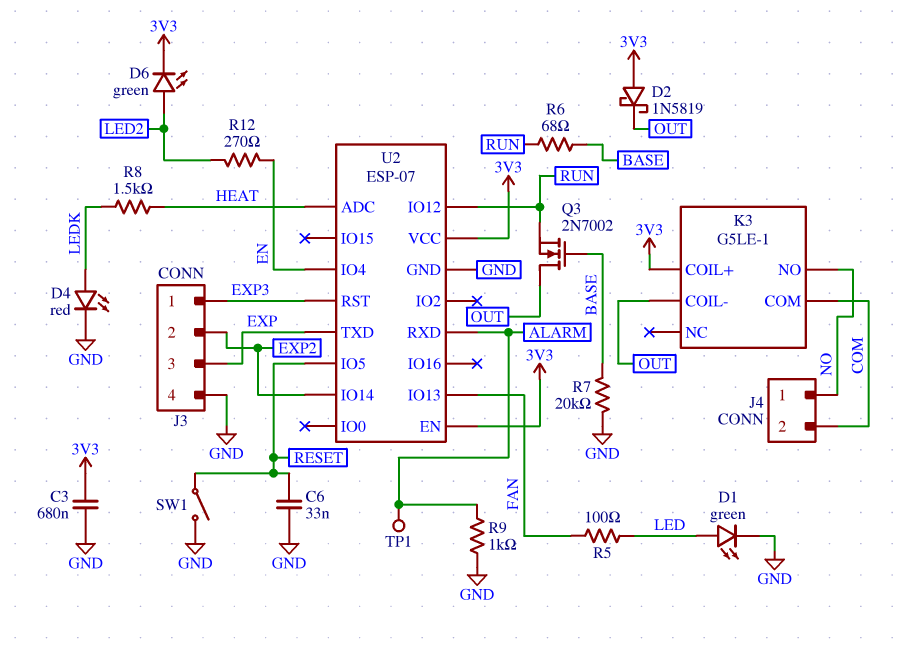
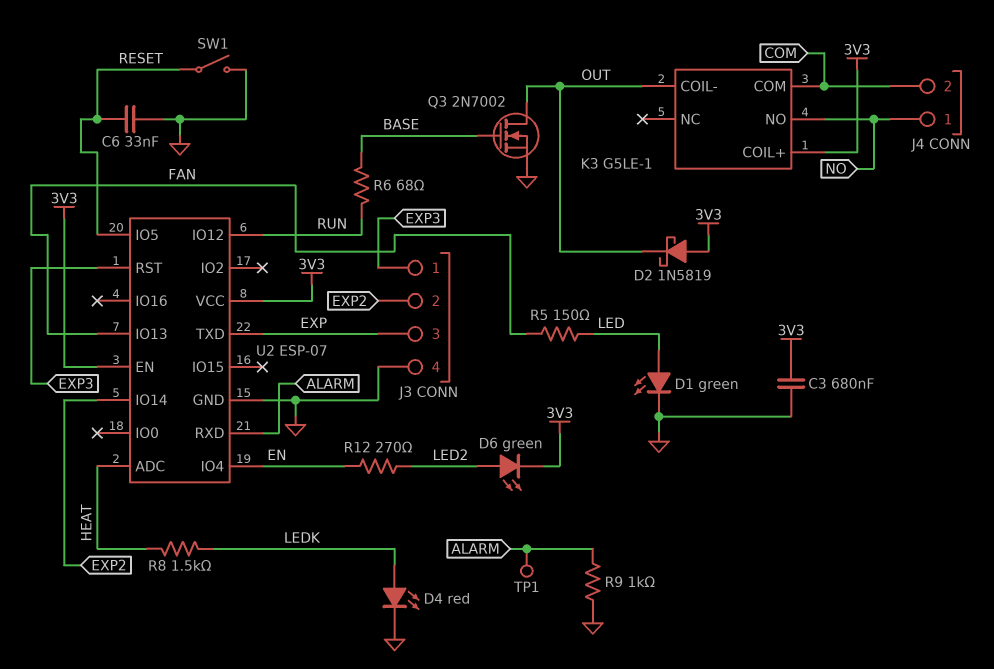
Q3: NMOS 2N7002 (G BASE, D OUT, S RUN) -> NMOS 2N7002 (G BASE, D OUT, S GND)
R5: 100 (FAN, LED) -> 150 (FAN, LED)
R7: 20k (BASE, GND) -> none

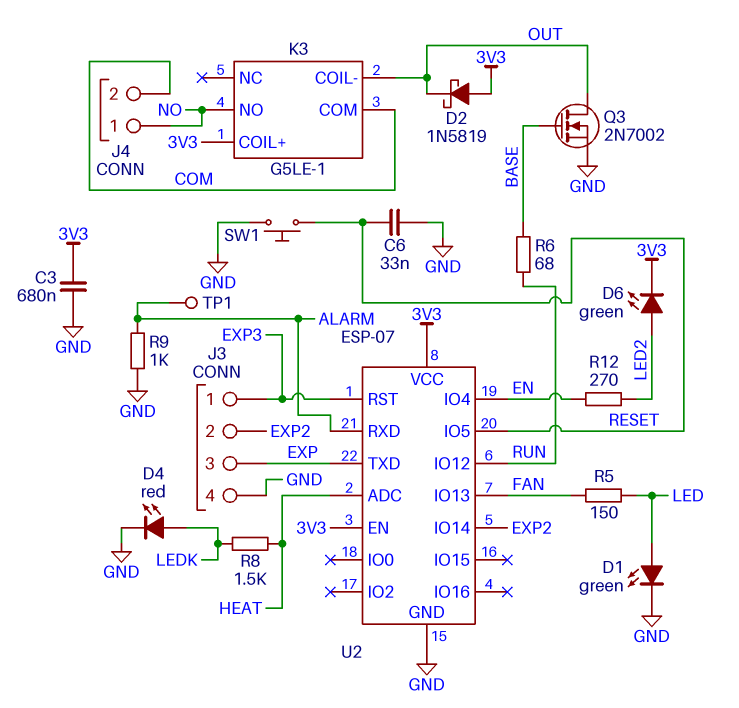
SW1: switch (GND, RESET) -> button (GND, RESET)

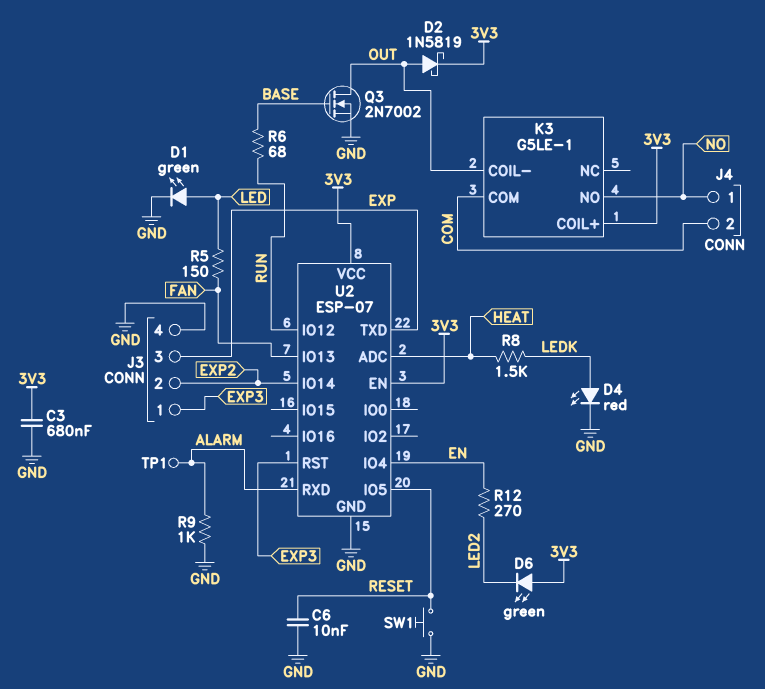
C6: 33nF (GND, RESET) -> 10nF (GND, RESET)
D2: schottky 1N5819 (A 3V3, K OUT) -> schottky 1N5819 (A OUT, K 3V3)
D6: LED green (A LED2, K 3V3) -> LED green (A 3V3, K LED2)

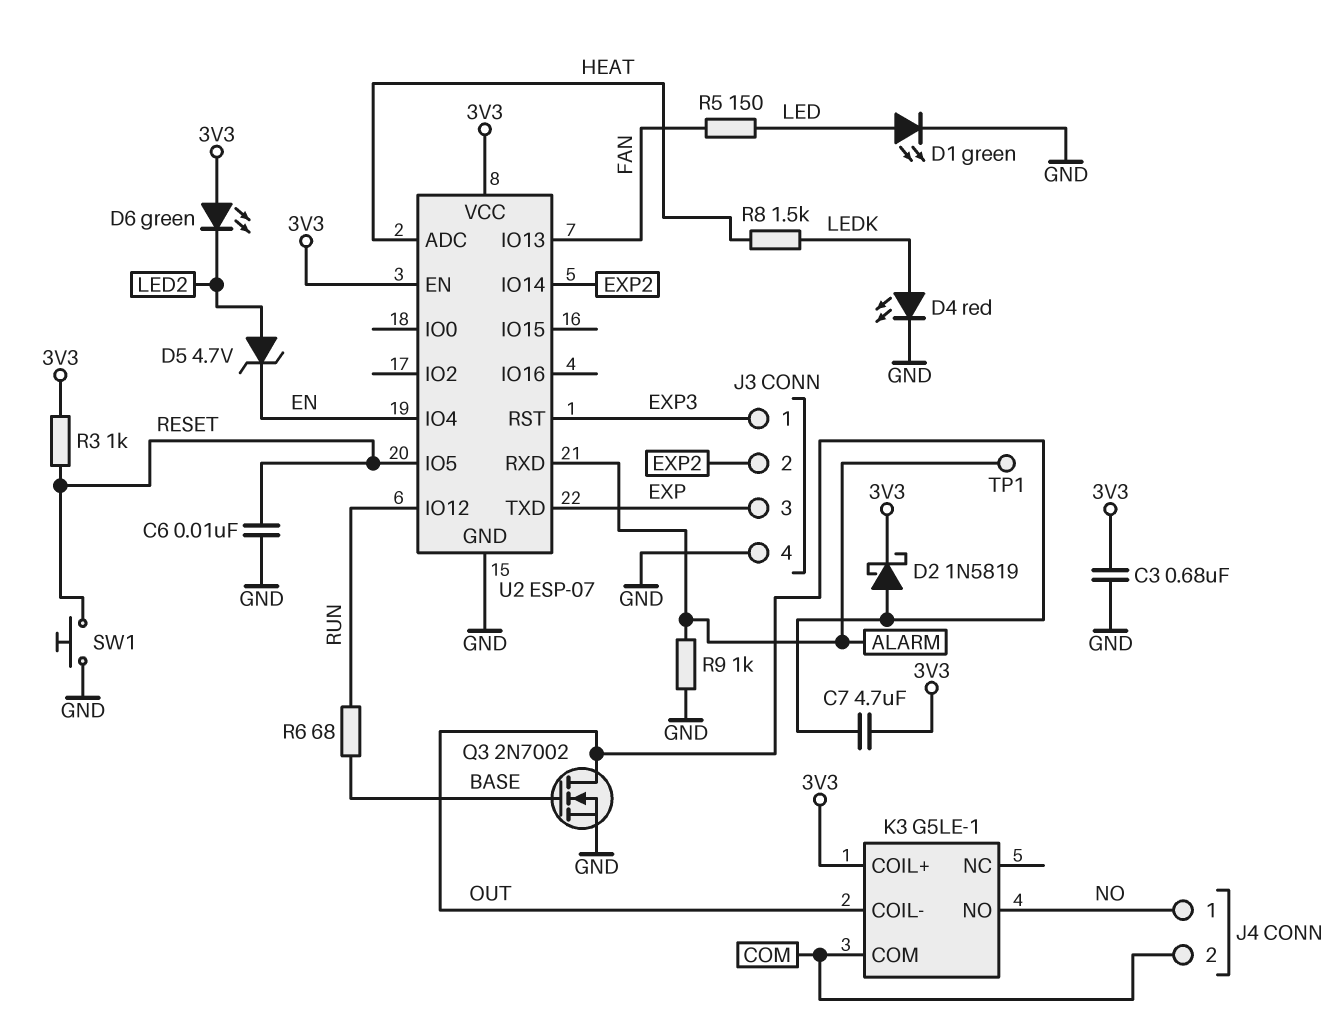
C7: none -> 4.7uF (3V3, OUT)
D5: none -> zener 4.7V (A LED2, K EN)
R3: none -> 1k (3V3, RESET)
R12: 270 (EN, LED2) -> none

